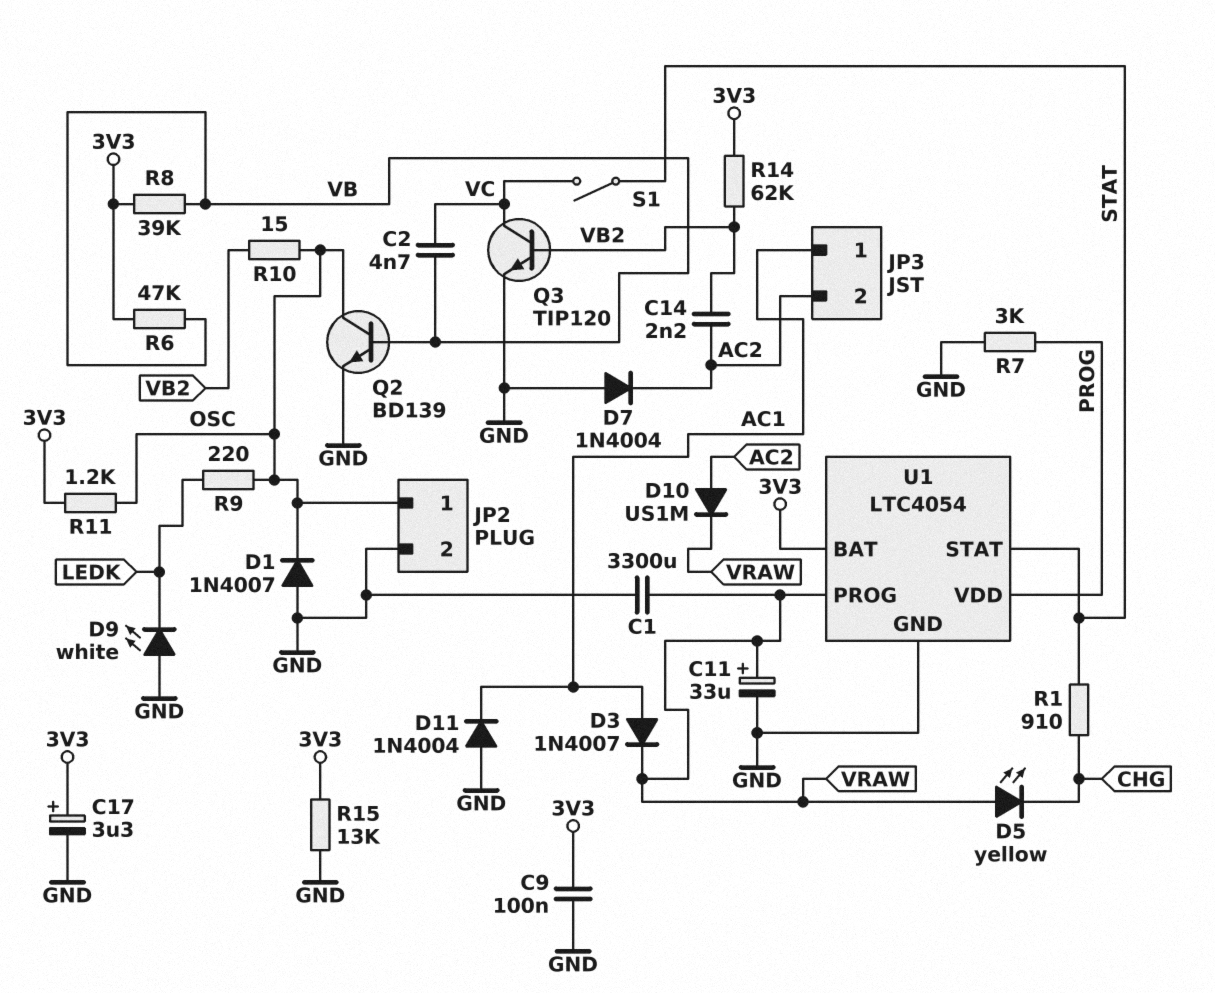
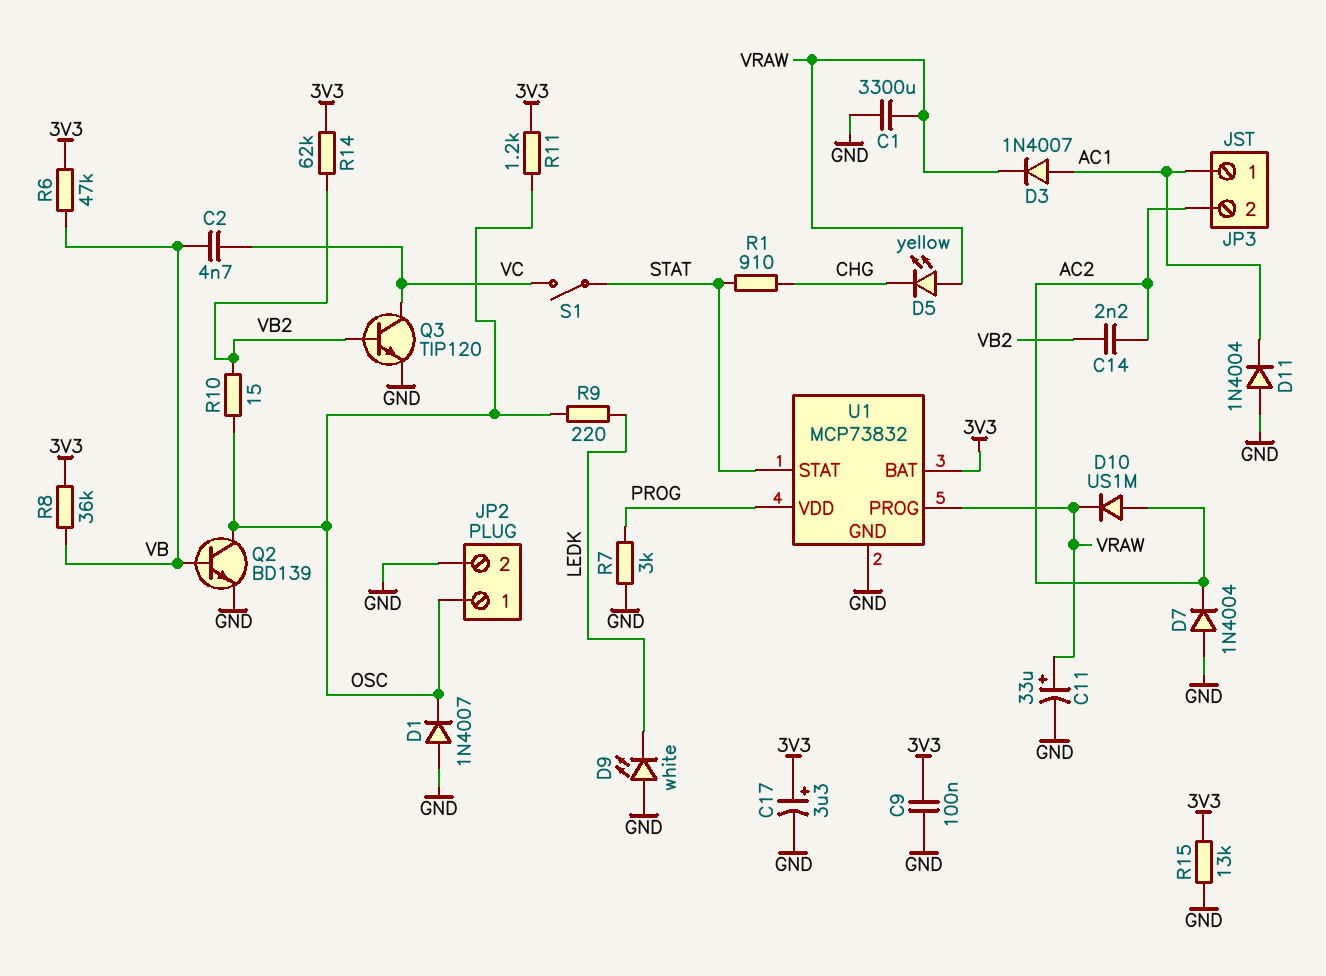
R8: 39k (3V3, VB) -> 36k (3V3, VB)
U1: LTC4054 -> MCP73832

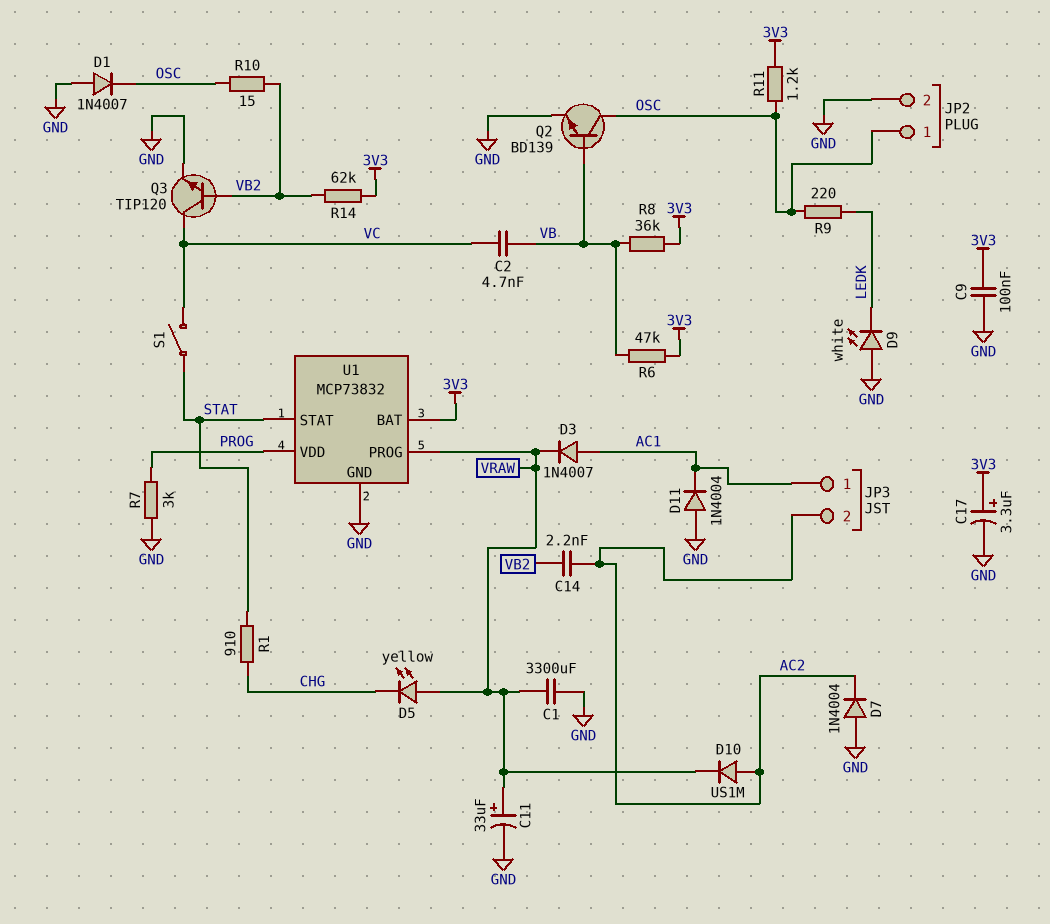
R15: 13k (3V3, GND) -> none

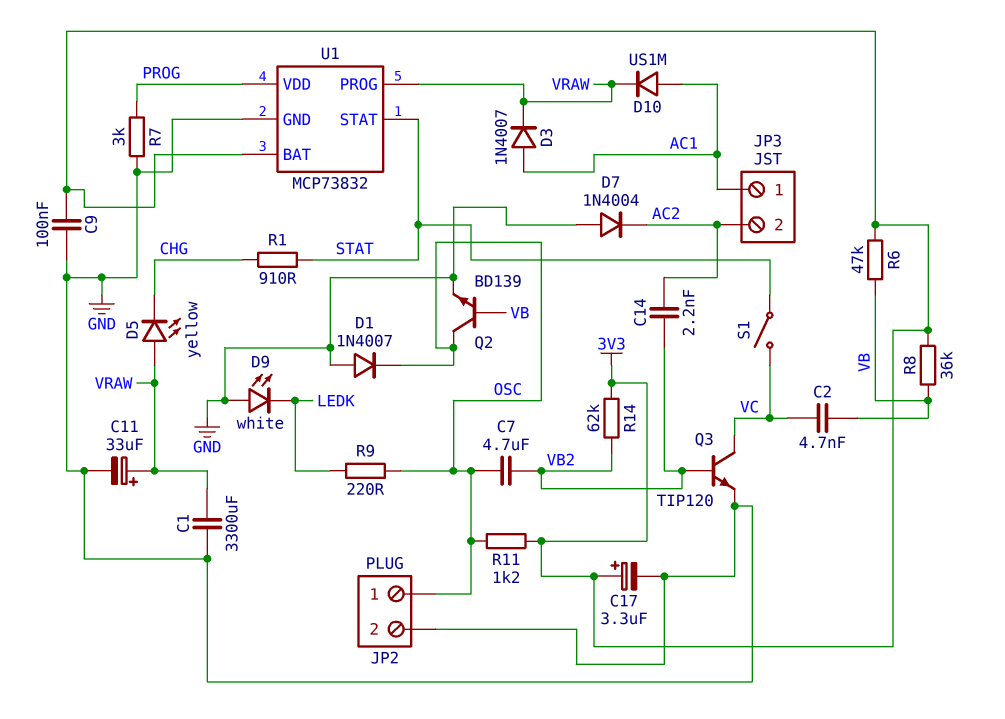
C7: none -> 4.7uF (OSC, VB2)
D10: diode US1M (A AC2, K VRAW) -> diode US1M (A AC1, K VRAW)
D11: diode 1N4004 (A GND, K AC1) -> none
R10: 15 (OSC, VB2) -> none

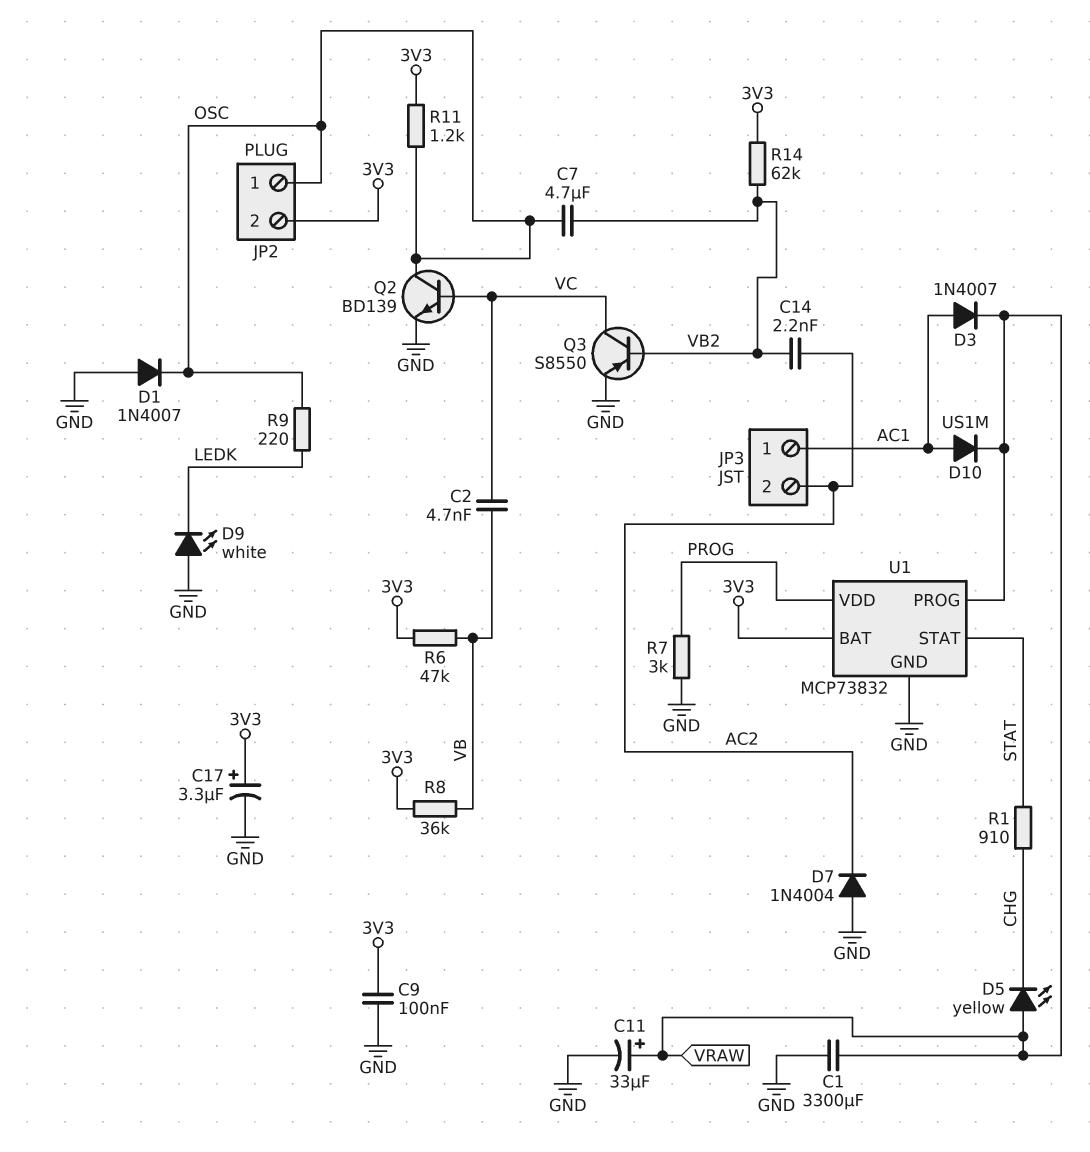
JP2 pin 2: GND -> 3V3
Q2: NPN BD139 (B VB, C OSC, E GND) -> NPN BD139 (B VC, C OSC, E GND)
Q3: NPN TIP120 (B VB2, C VC, E GND) -> PNP S8550 (B VB2, C VC, E GND)
S1: switch (STAT, VC) -> none

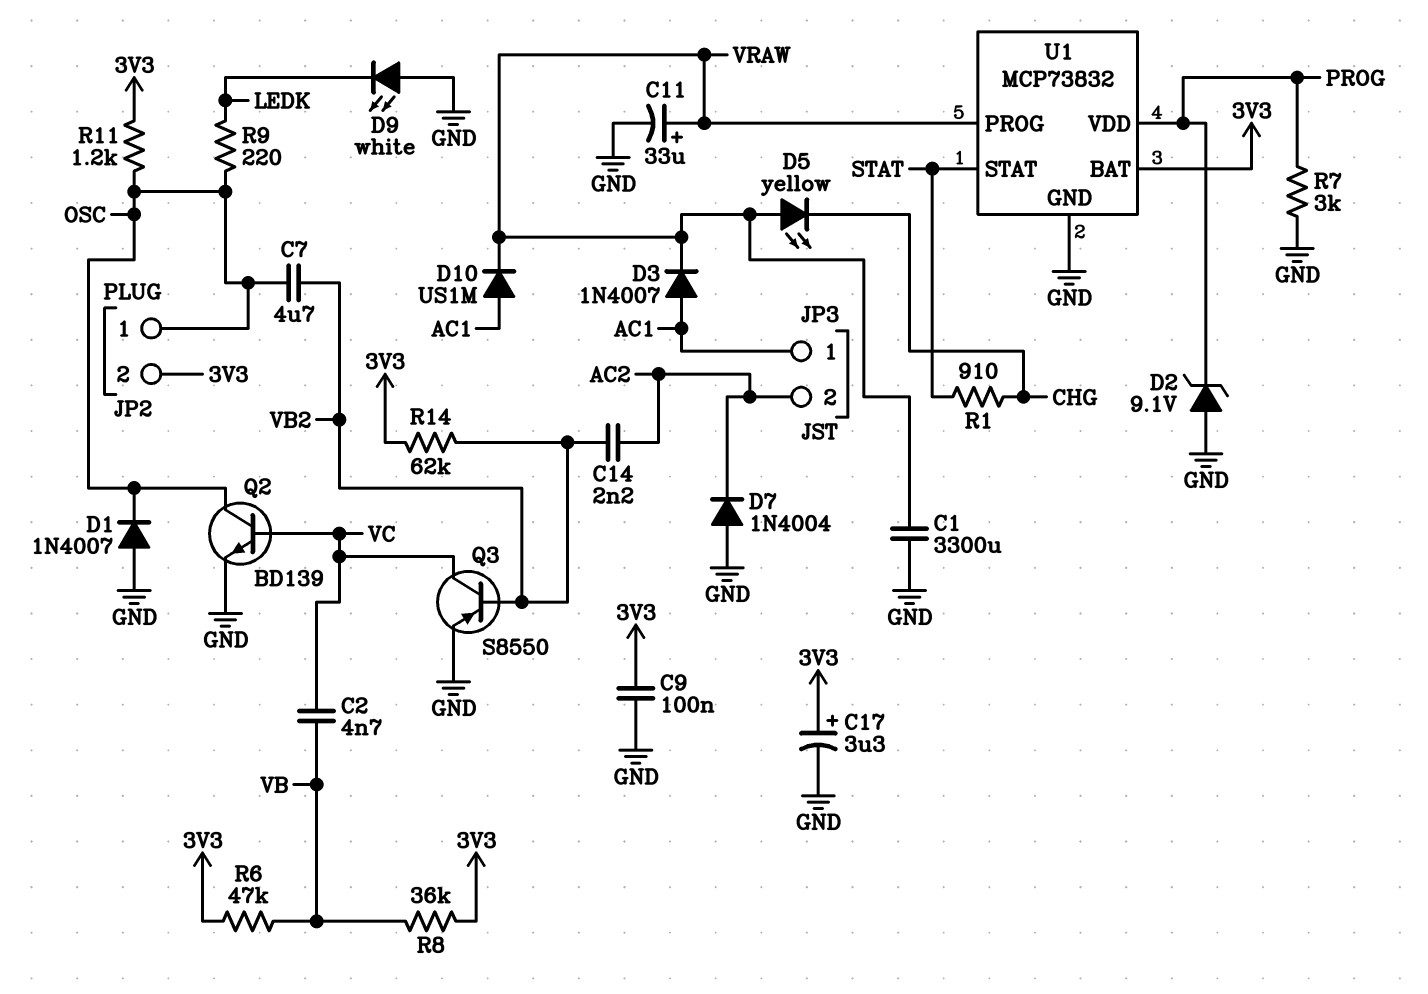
D2: none -> zener 9.1V (A GND, K PROG)

